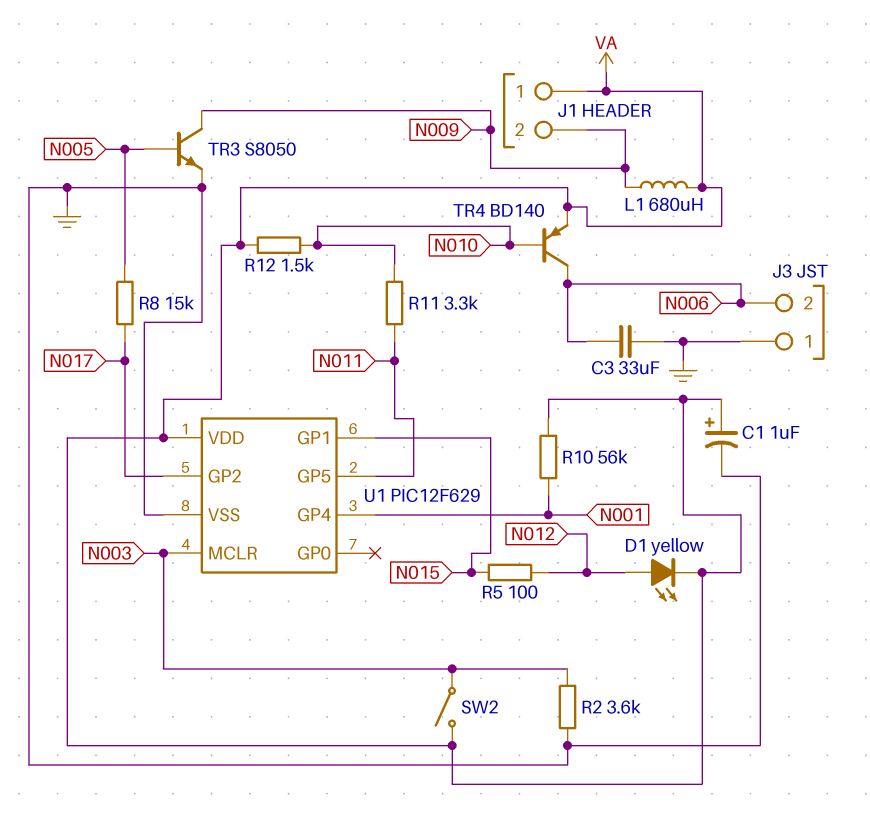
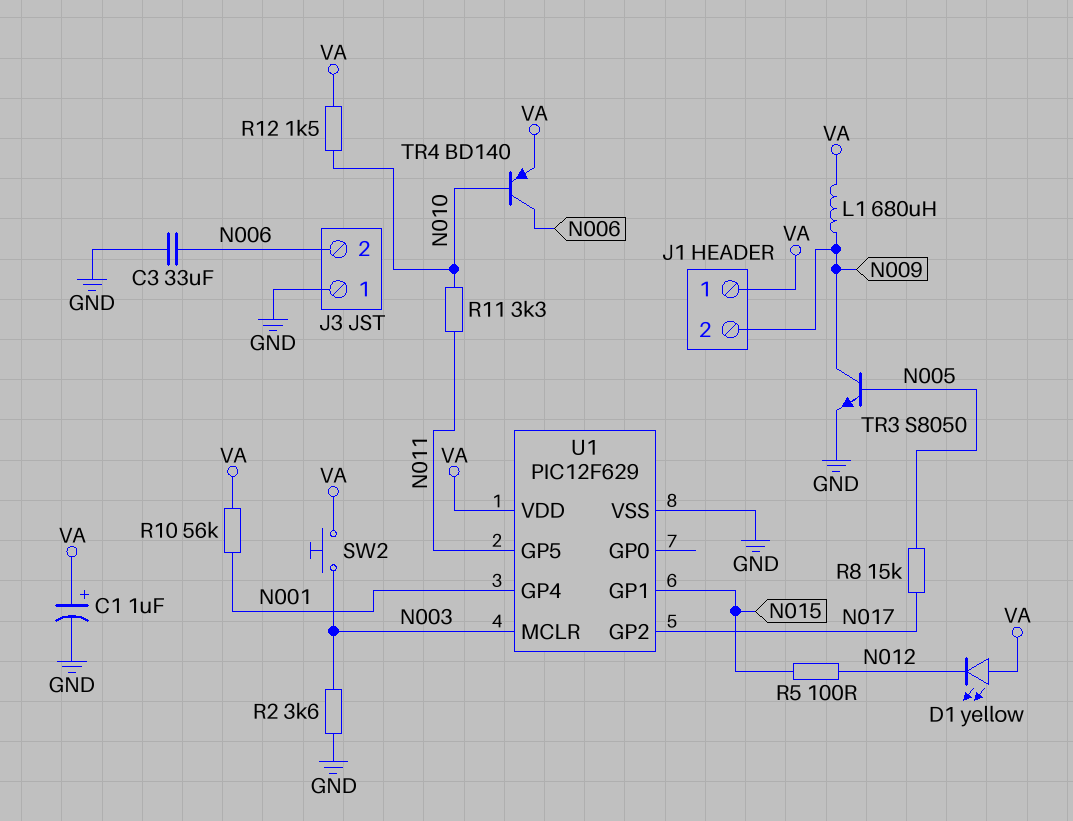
D1: LED yellow (A N012, K VA) -> LED yellow (A VA, K N012)
SW2: switch (N003, VA) -> button (N003, VA)

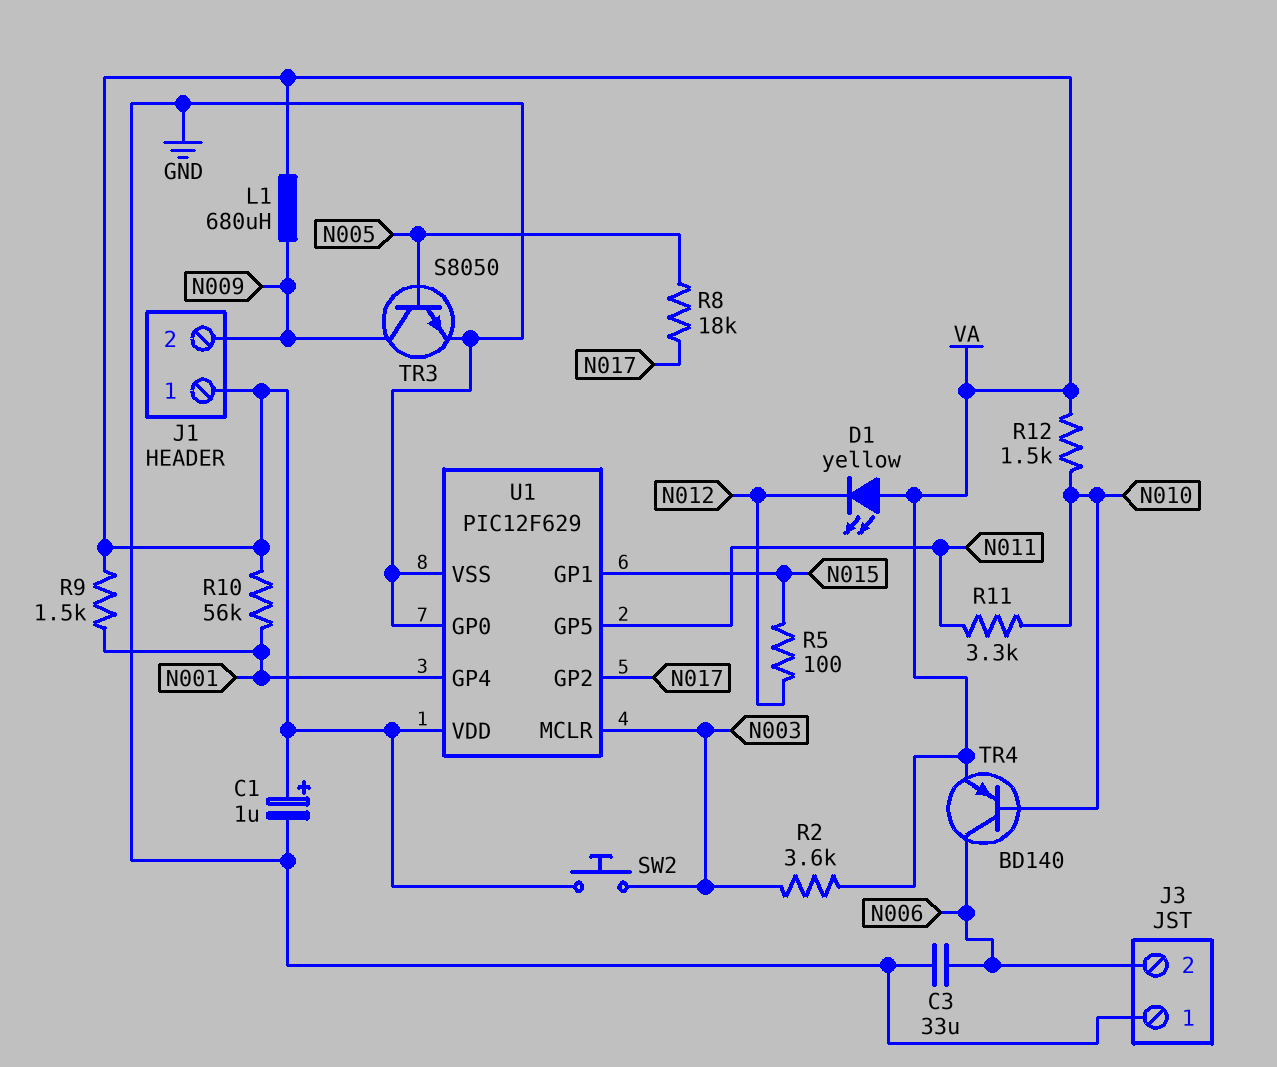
R2: 3.6k (GND, N003) -> 3.6k (N003, VA)
R8: 15k (N005, N017) -> 18k (N005, N017)
R9: none -> 1.5k (N001, VA)
U1 pin GP0: none -> GND

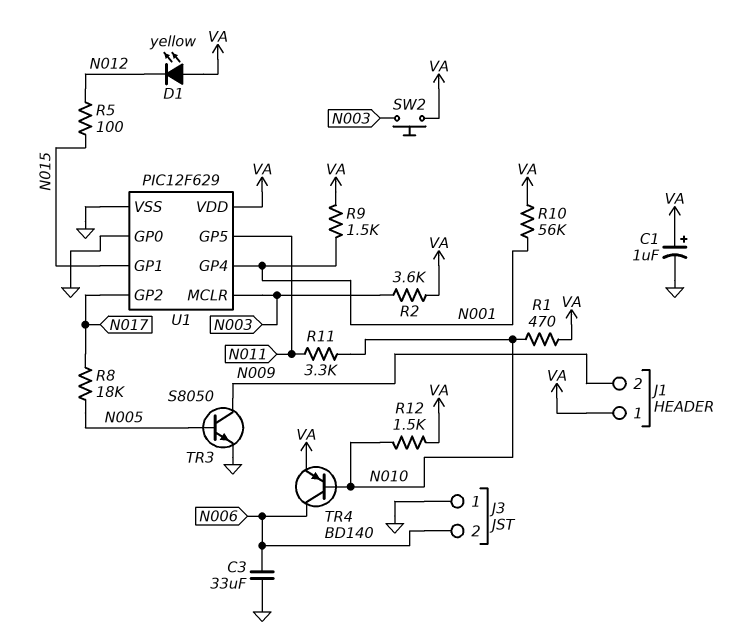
L1: 680uH (N009, VA) -> none
R1: none -> 470 (N010, VA)

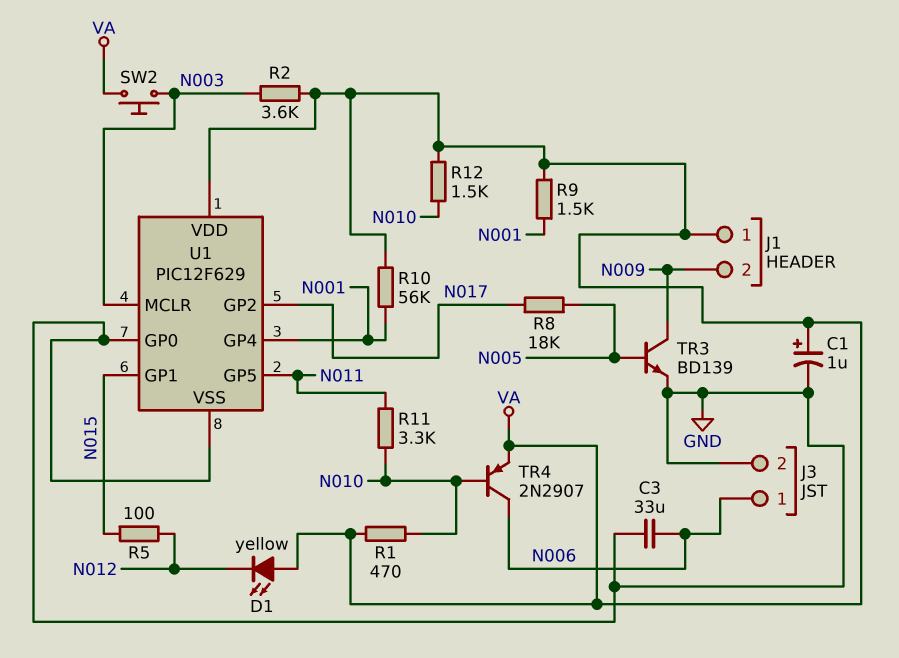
J3 pin 1: GND -> N006
J3 pin 2: N006 -> GND
TR3: NPN S8050 (B N005, C N009, E GND) -> NPN BD139 (B N005, C N009, E GND)
TR4: PNP BD140 (B N010, C N006, E VA) -> PNP 2N2907 (B N010, C N006, E VA)

